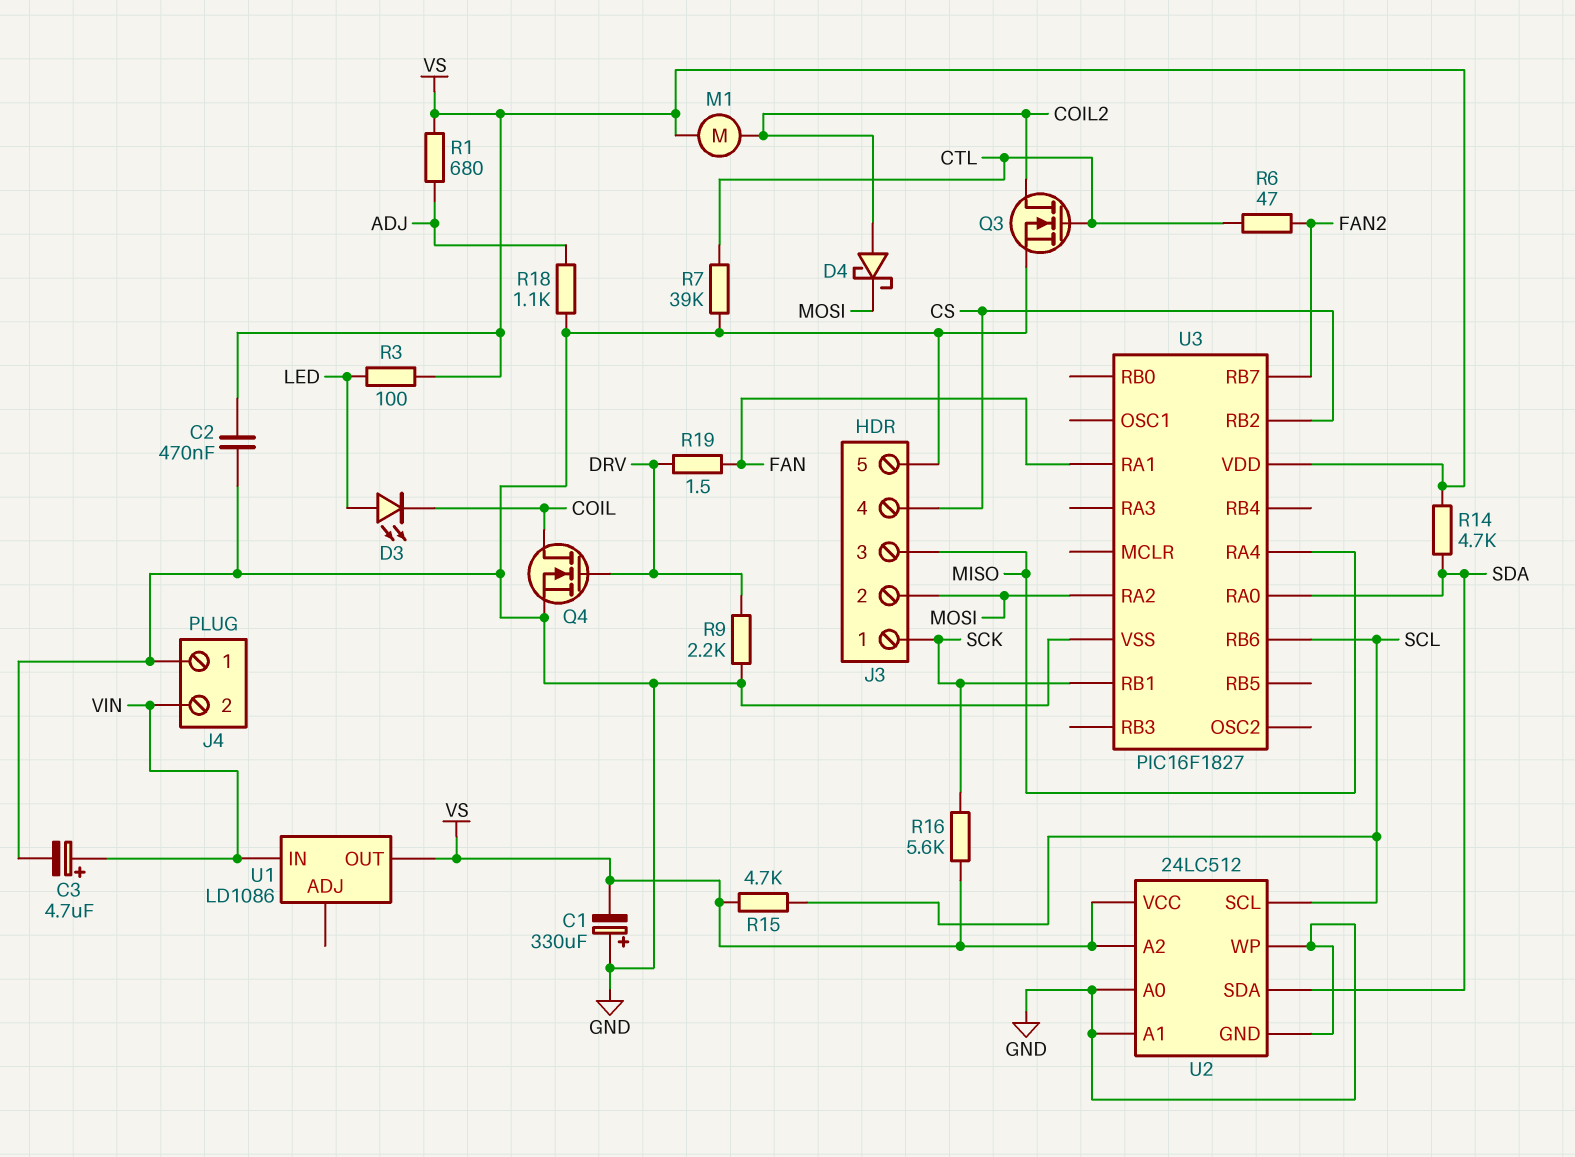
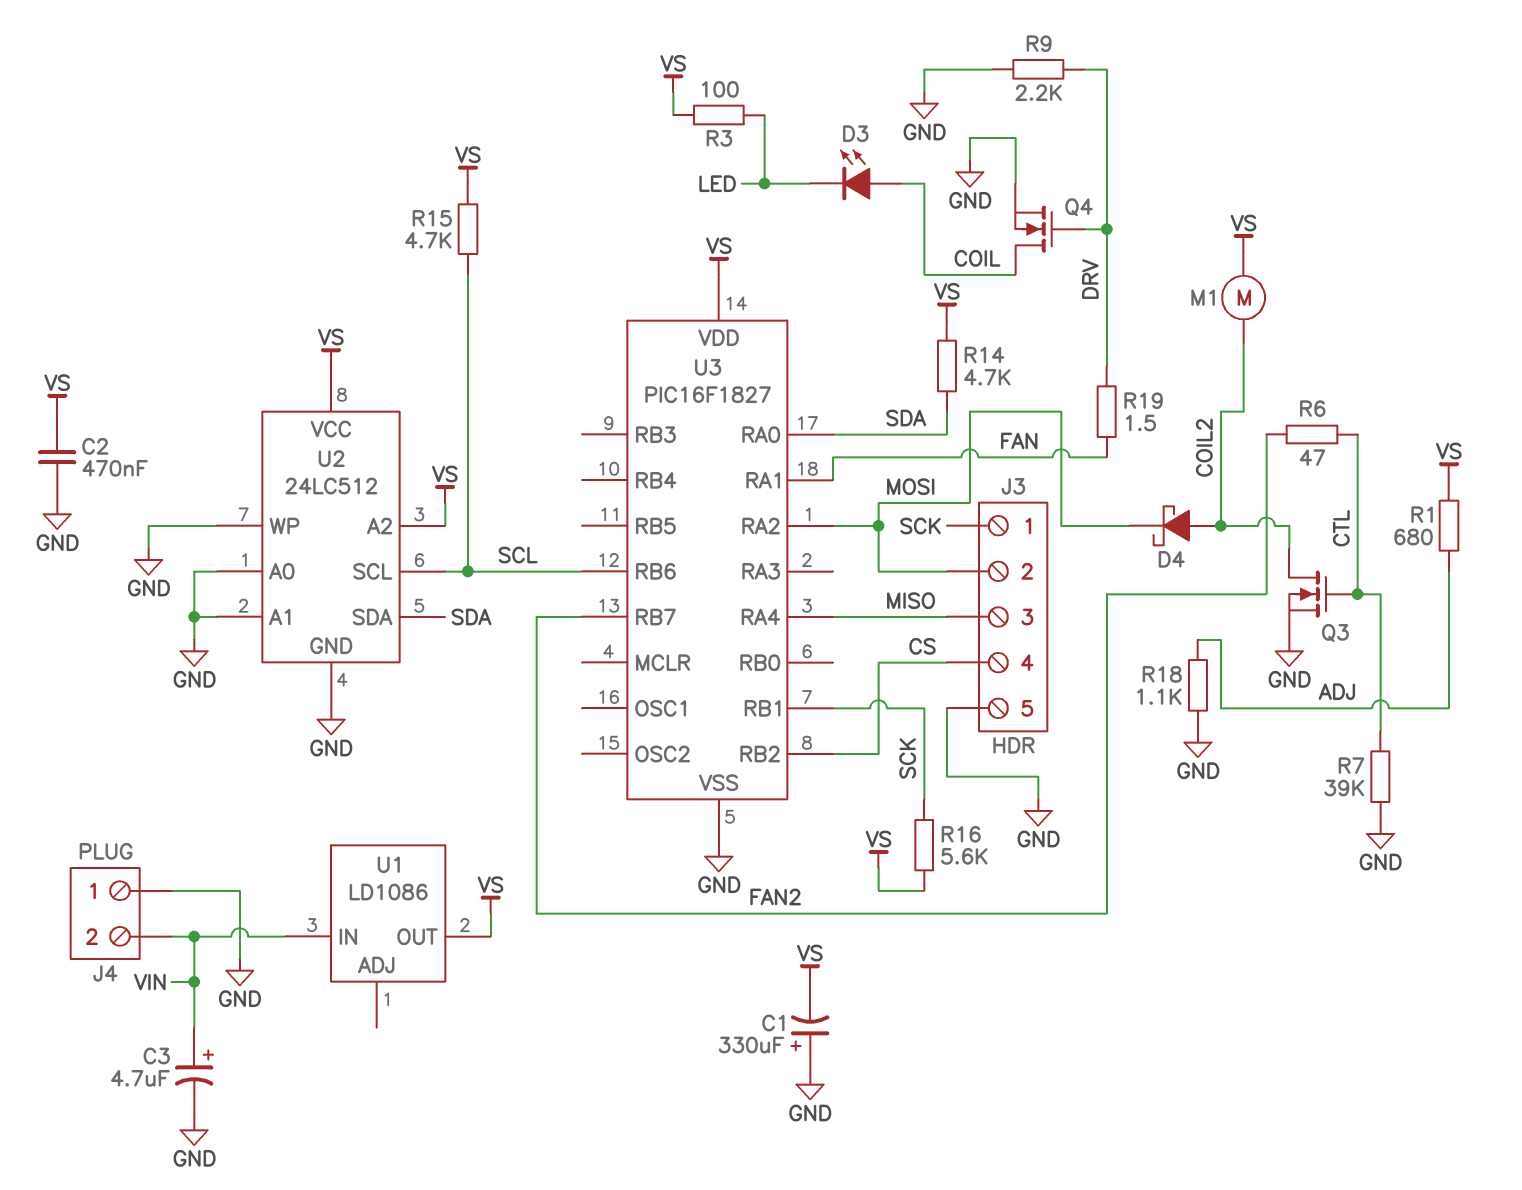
D3: LED (A LED, K COIL) -> LED (A COIL, K LED)

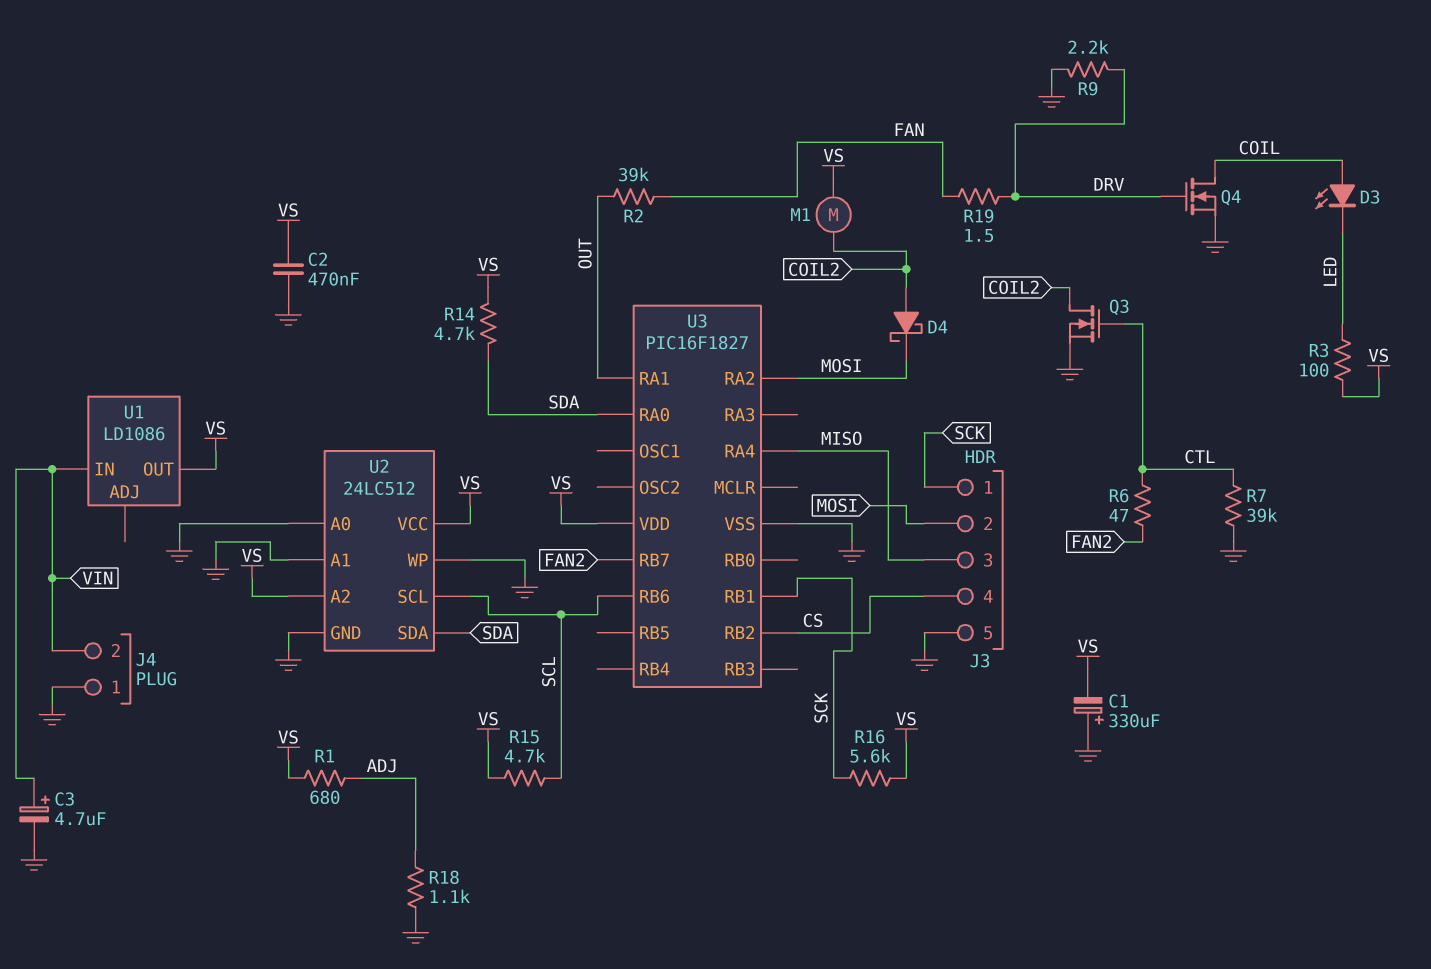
R2: none -> 39k (FAN, OUT)
U3 pin RA1: FAN -> OUT

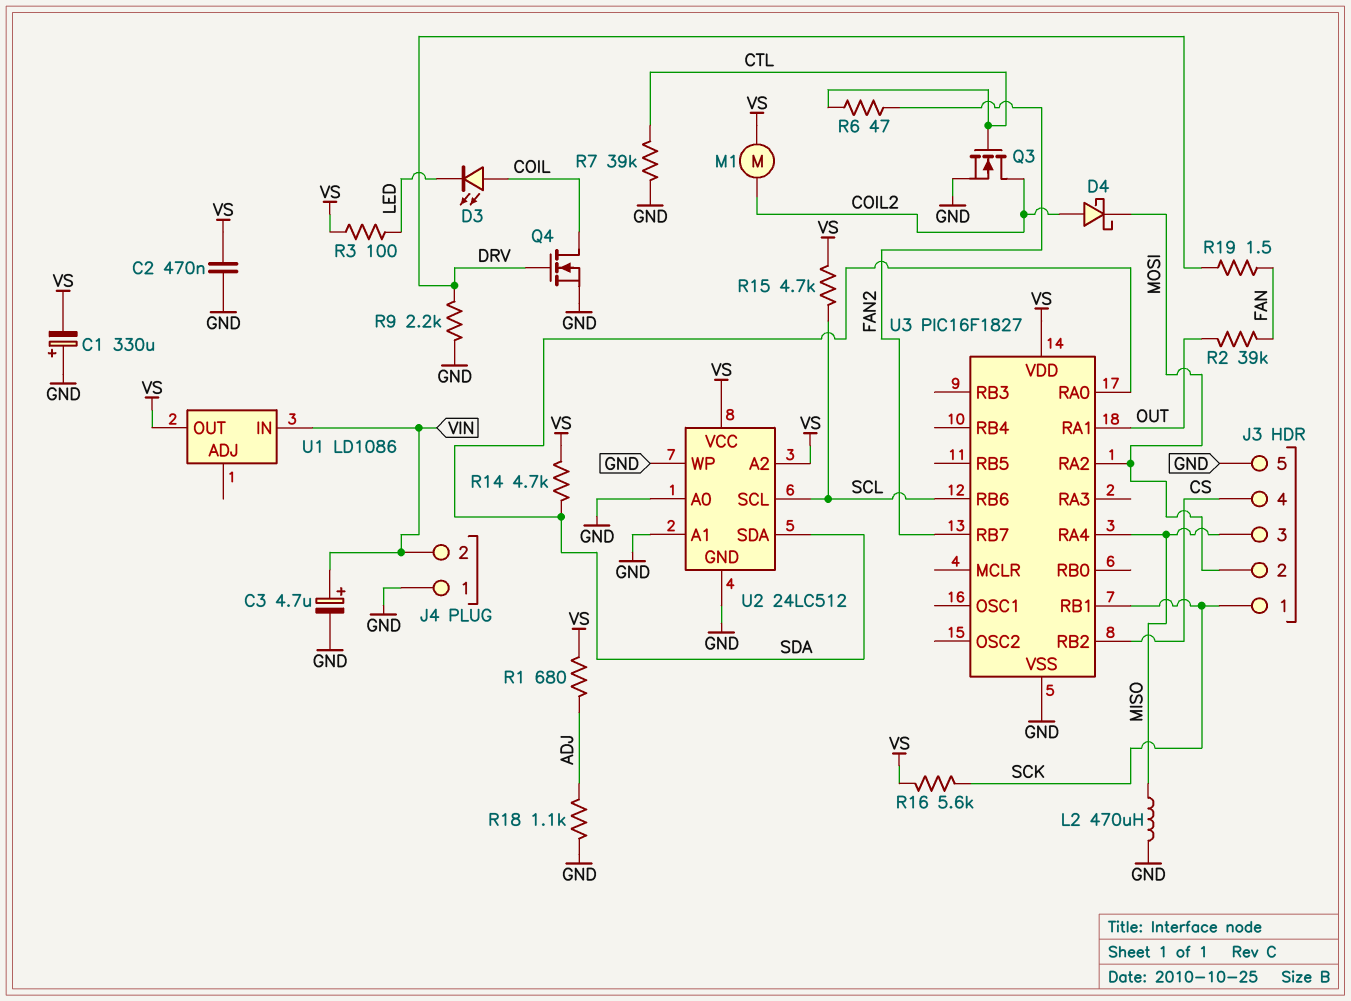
L2: none -> 470uH (GND, MISO)

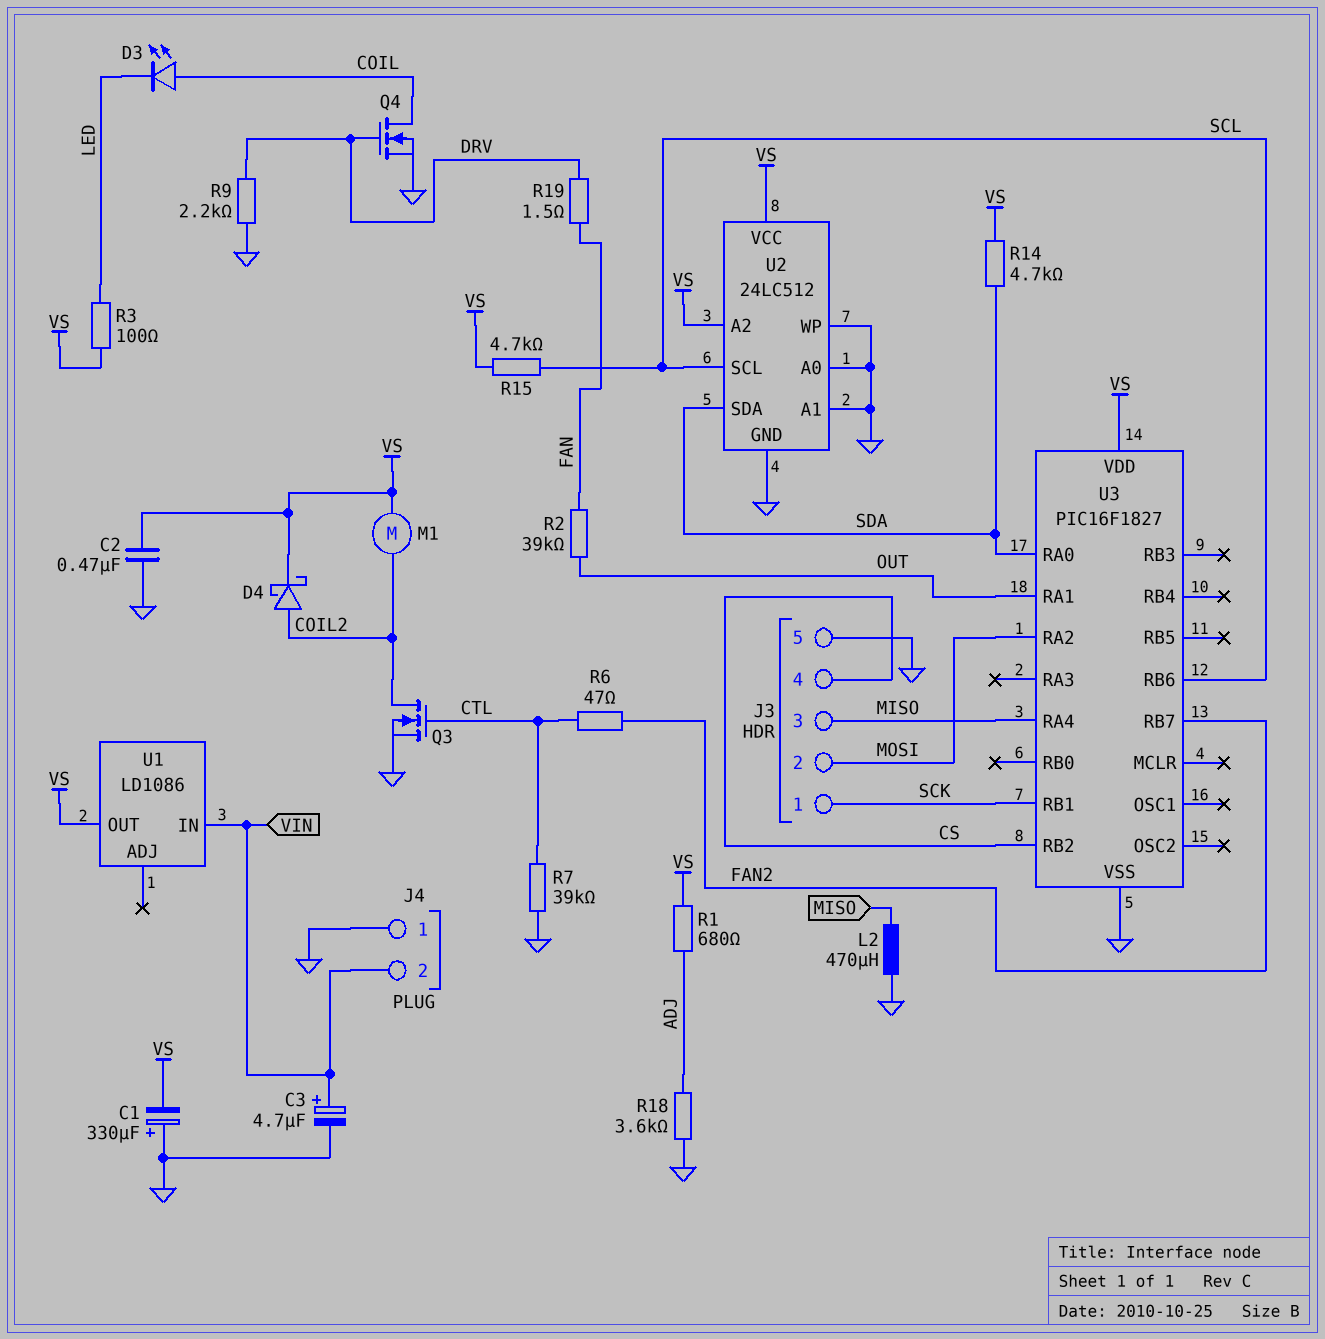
D4: schottky (A COIL2, K MOSI) -> schottky (A COIL2, K VS)
R16: 5.6k (SCK, VS) -> none
R18: 1.1k (ADJ, GND) -> 3.6k (ADJ, GND)

